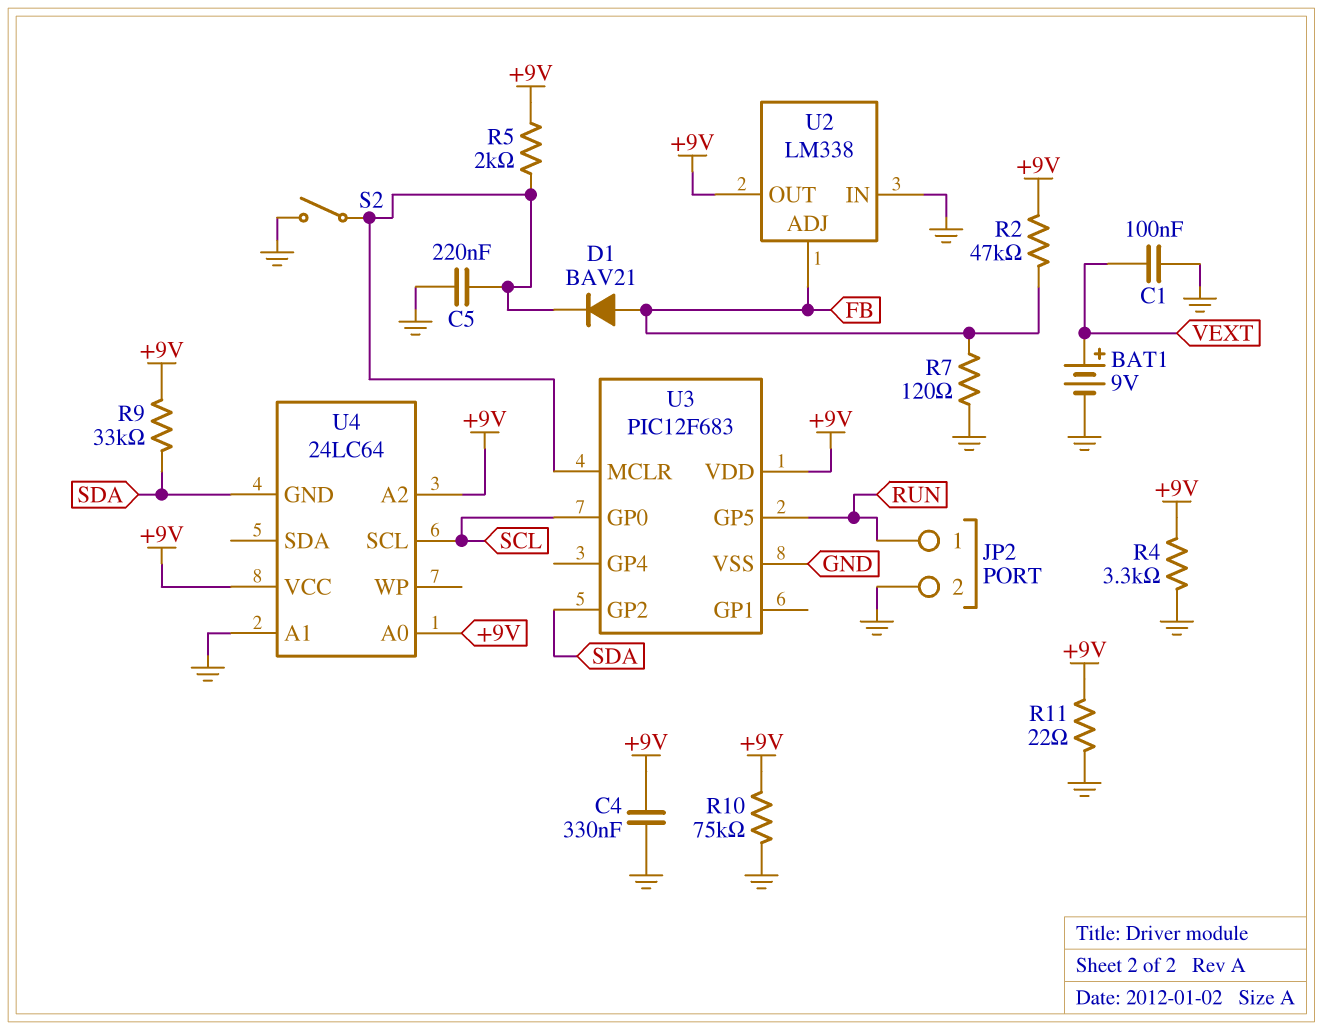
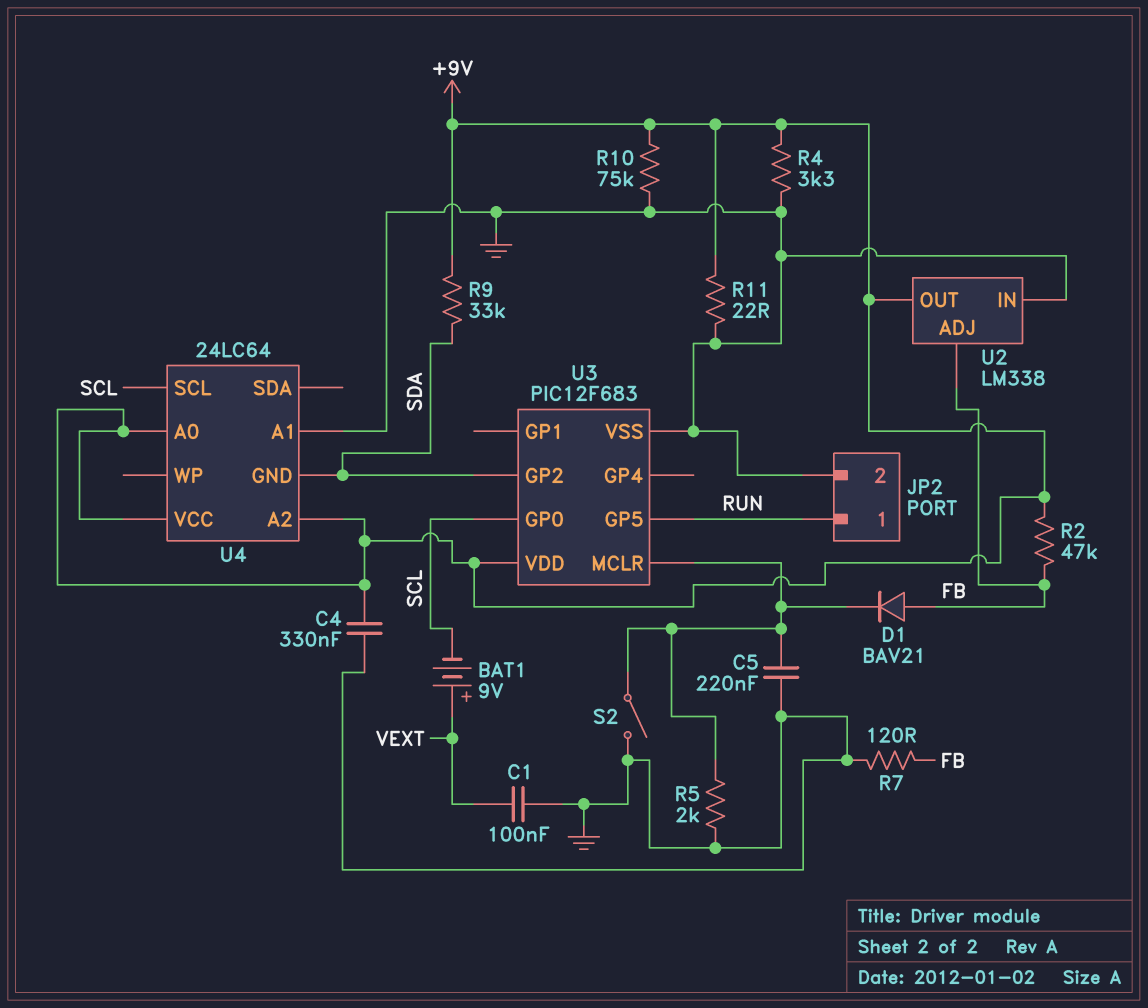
BAT1: 9V (plus VEXT, minus GND) -> 9V (plus VEXT, minus SCL)
R5: 2k (+9V, U3/MCLR) -> 2k (GND, U3/MCLR)

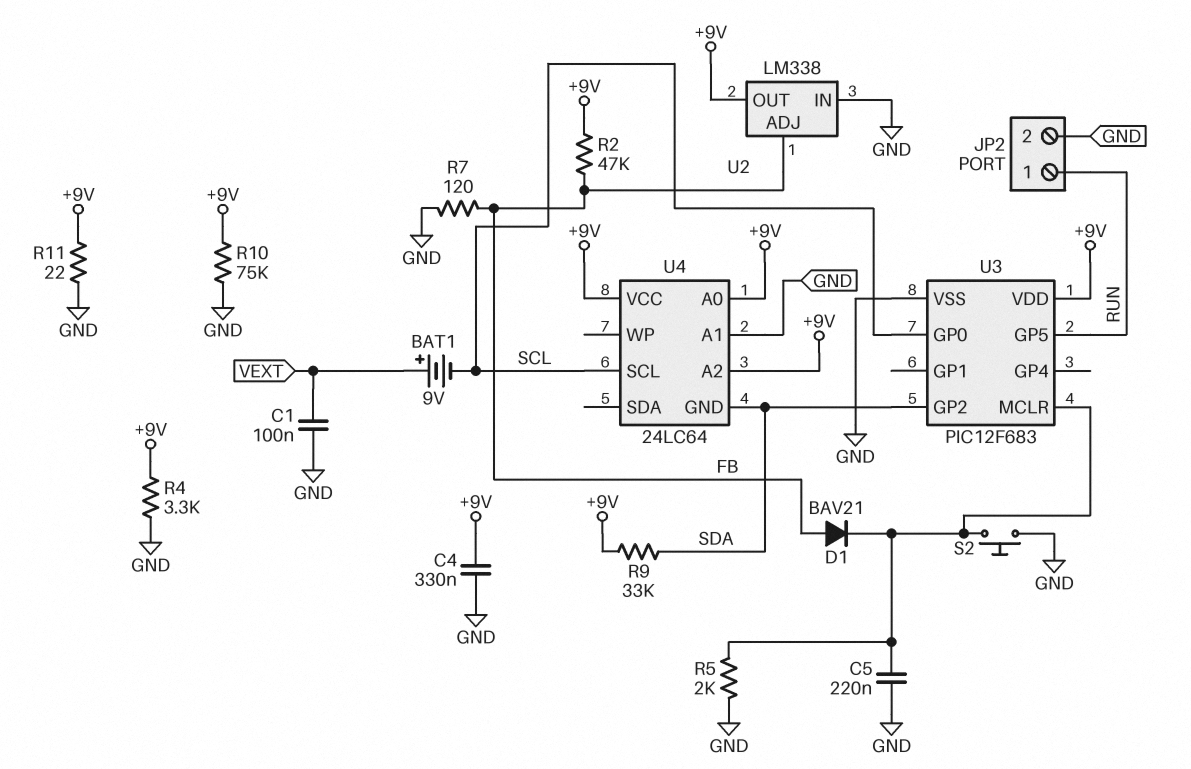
S2: switch (GND, U3/MCLR) -> button (GND, U3/MCLR)

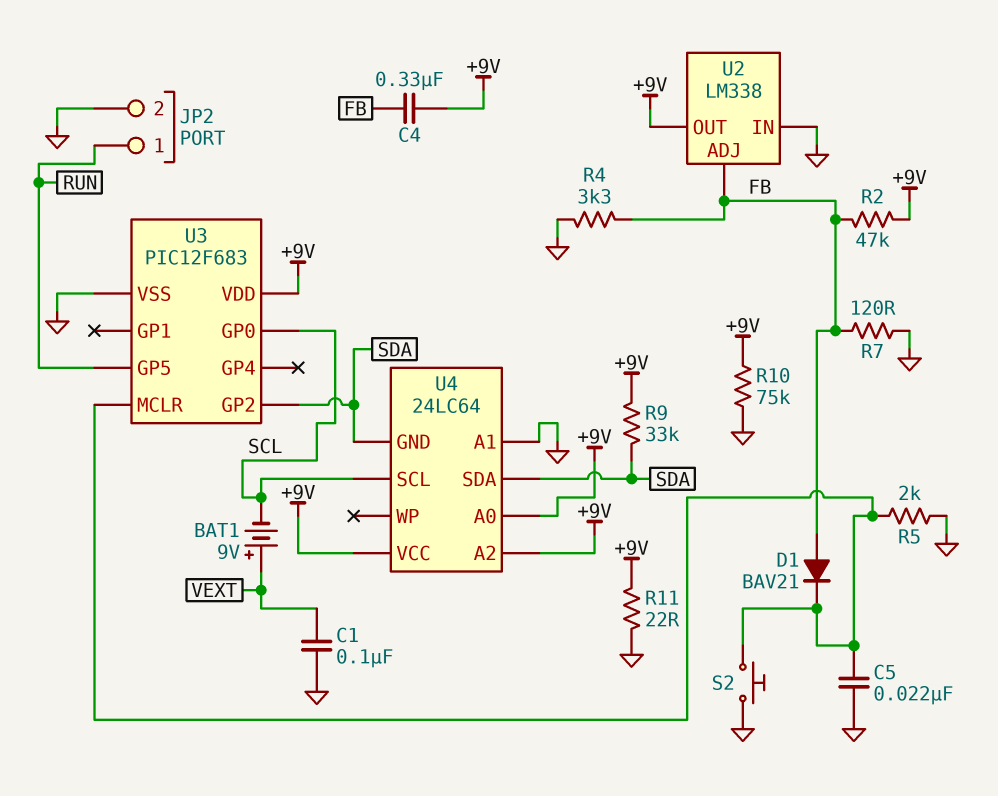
C4: 330nF (+9V, GND) -> 330nF (+9V, FB)
C5: 220nF (GND, U3/MCLR) -> 22nF (GND, U3/MCLR)
R4: 3.3k (+9V, GND) -> 3.3k (FB, GND)
U4 pin SDA: none -> SDA

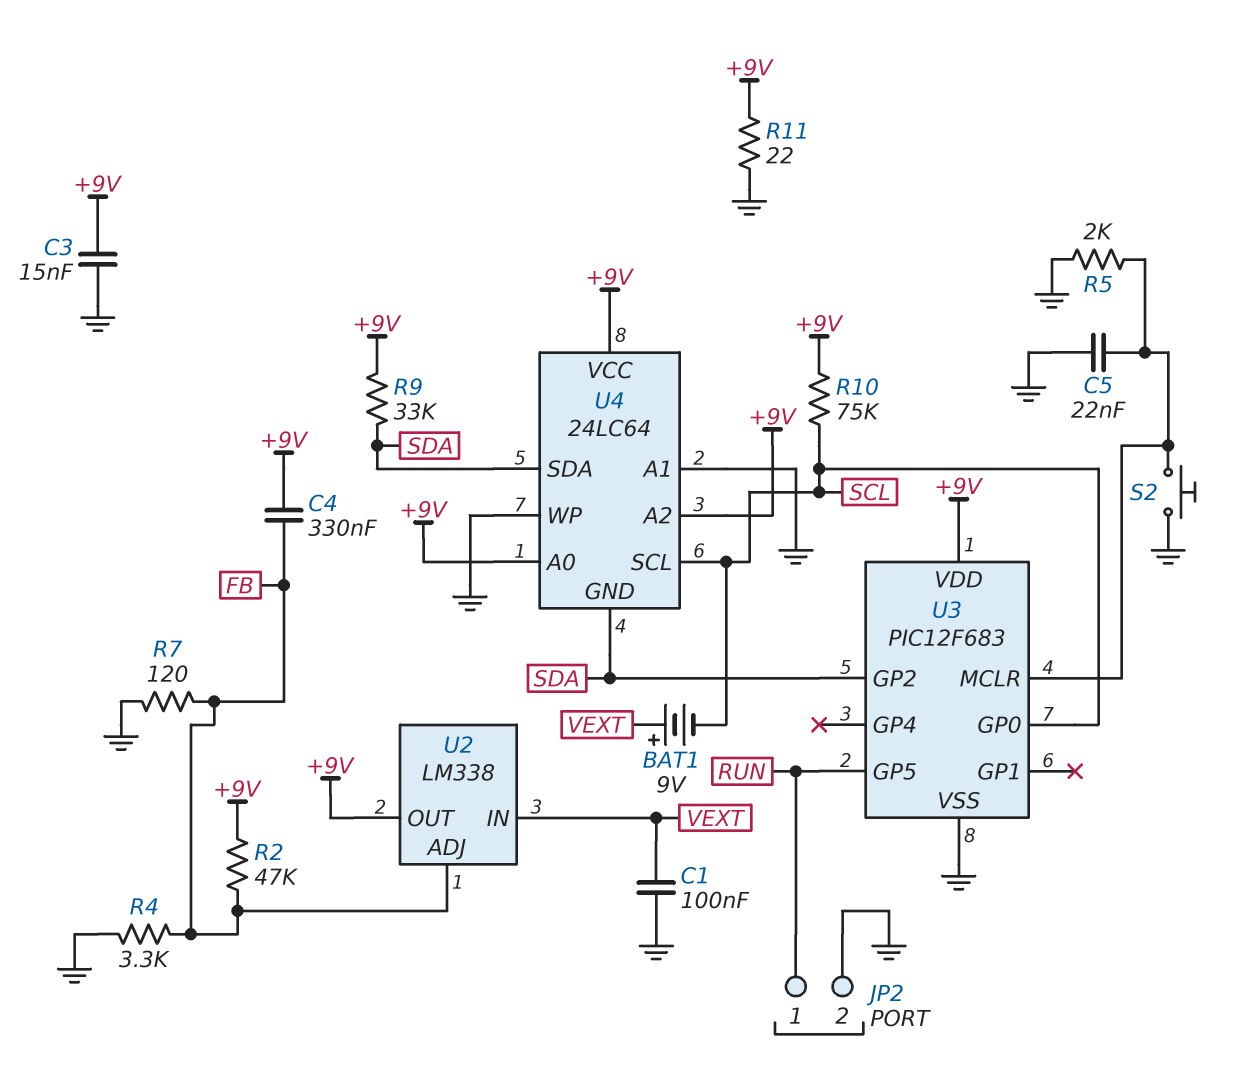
C3: none -> 15nF (+9V, GND)
D1: diode BAV21 (A FB, K U3/MCLR) -> none
R10: 75k (+9V, GND) -> 75k (+9V, SCL)
U2 pin IN: GND -> VEXT
U4 pin WP: none -> GND

